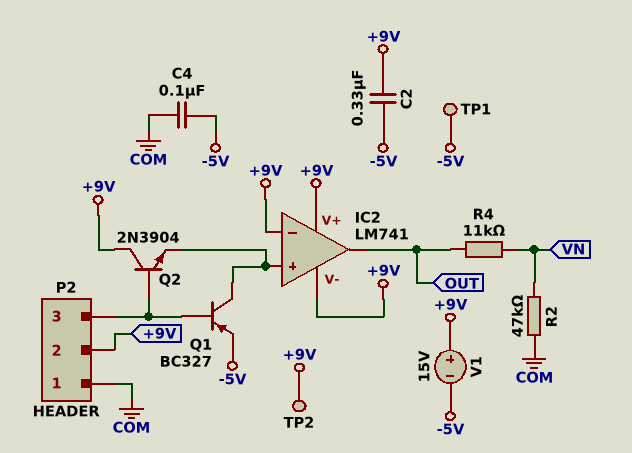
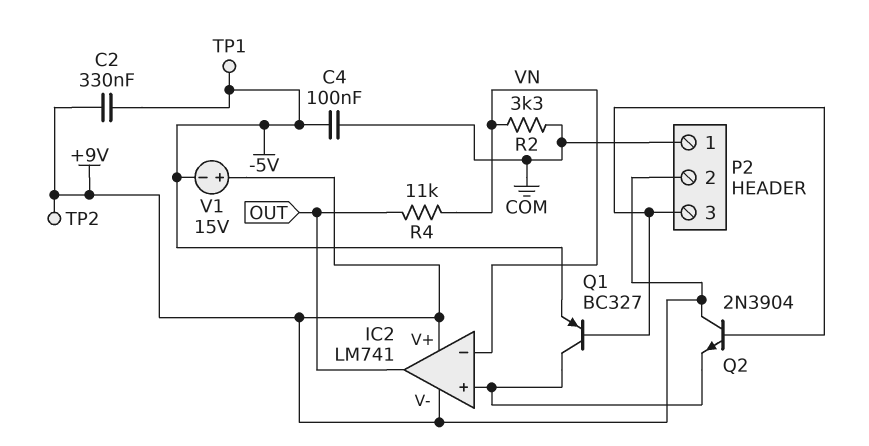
IC2 pin in-: +9V -> VN
R2: 47k (COM, VN) -> 3.3k (COM, VN)

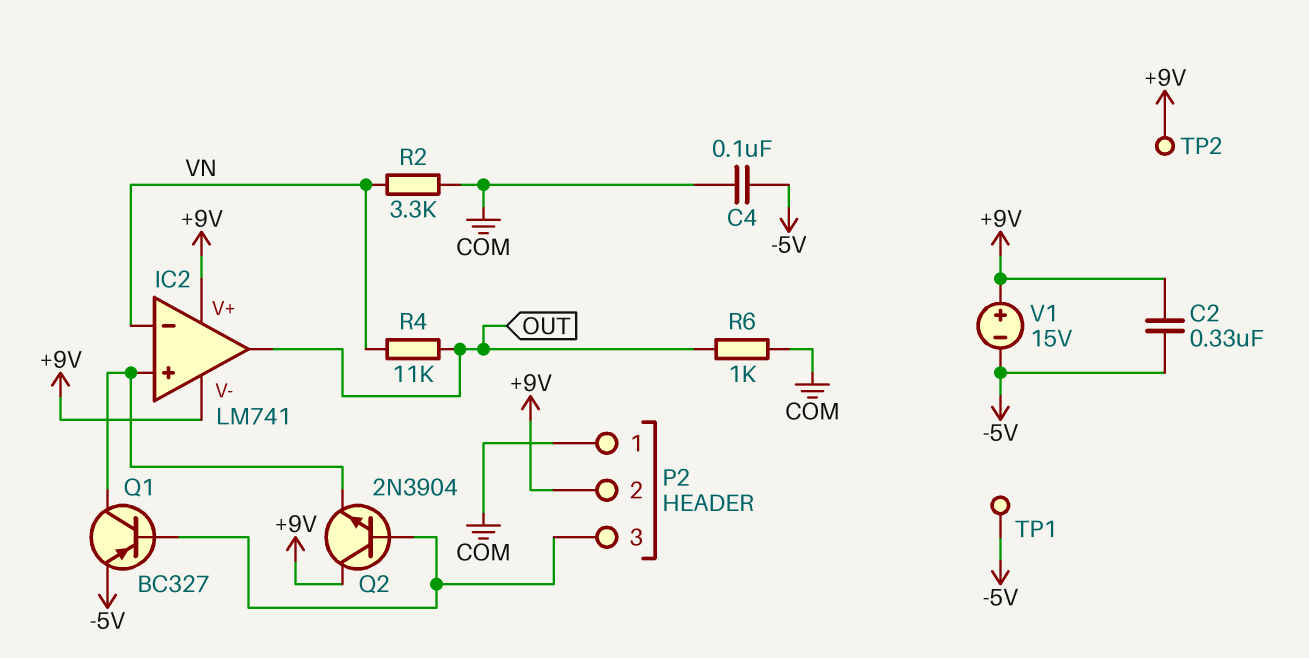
R6: none -> 1k (COM, OUT)

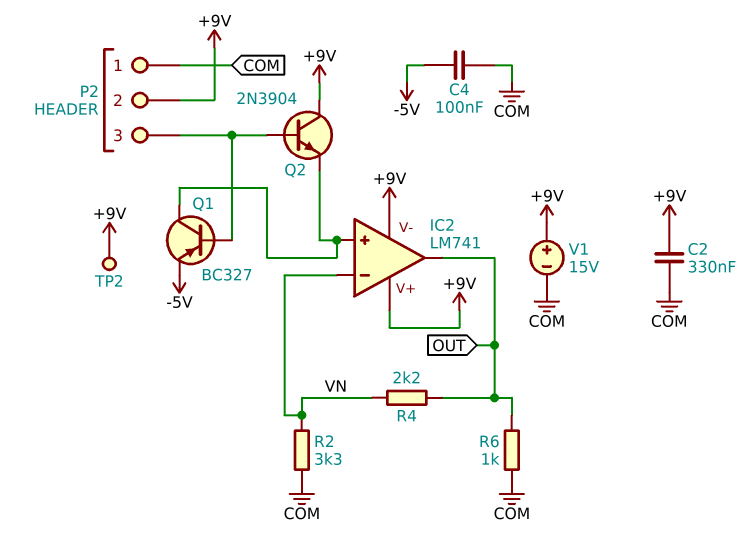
C2: 330nF (+9V, -5V) -> 330nF (+9V, COM)
R4: 11k (OUT, VN) -> 2.2k (OUT, VN)
TP1: test point (-5V) -> none
V1: 15V (plus +9V, minus -5V) -> 15V (plus +9V, minus COM)

